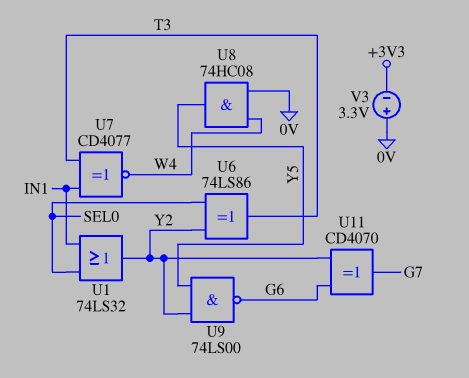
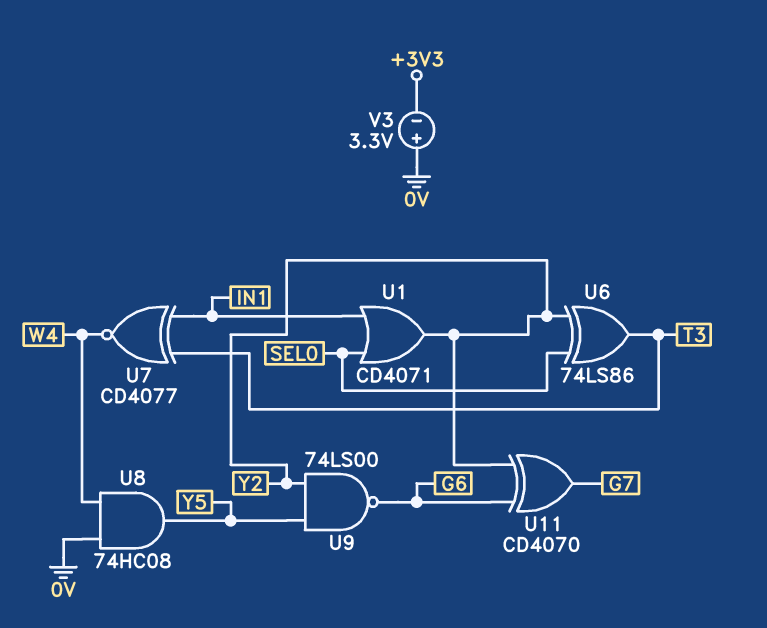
U1: OR 74LS32 (in IN1, in SEL0, out Y2) -> OR CD4071 (in IN1, in SEL0, out Y2)

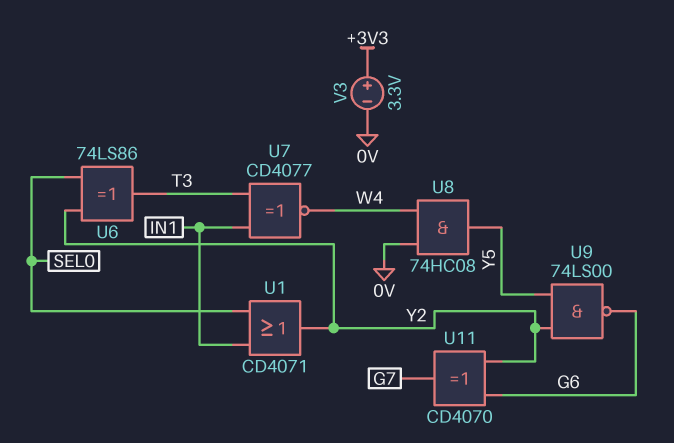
V3: 3.3V (plus 0V, minus +3V3) -> 3.3V (plus +3V3, minus 0V)

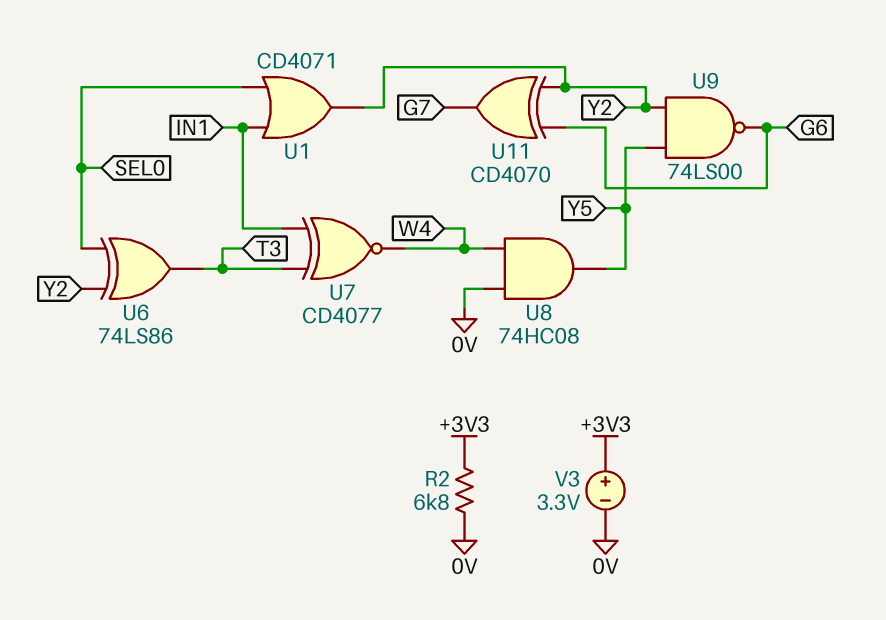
R2: none -> 6.8k (+3V3, 0V)

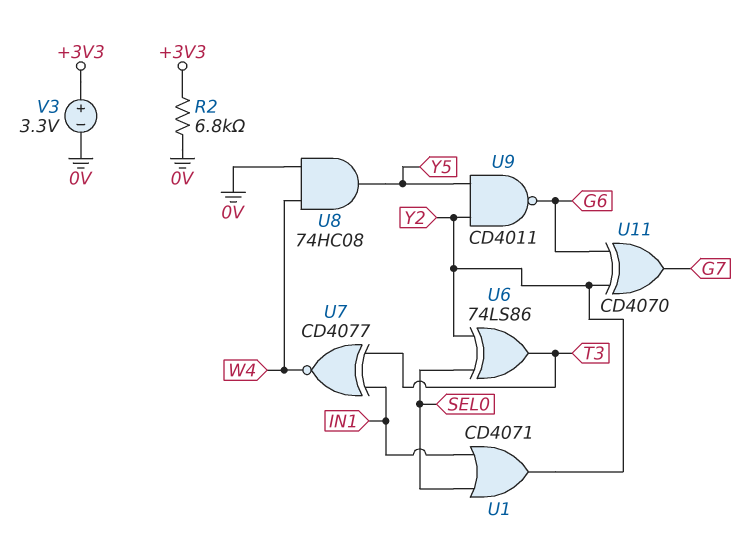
U9: NAND 74LS00 (in Y2, in Y5, out G6) -> NAND CD4011 (in Y2, in Y5, out G6)

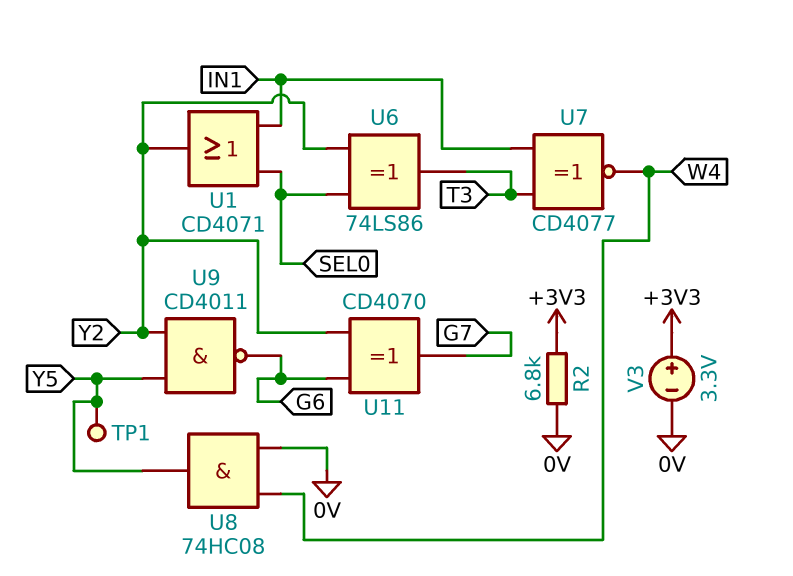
TP1: none -> test point (Y5)

